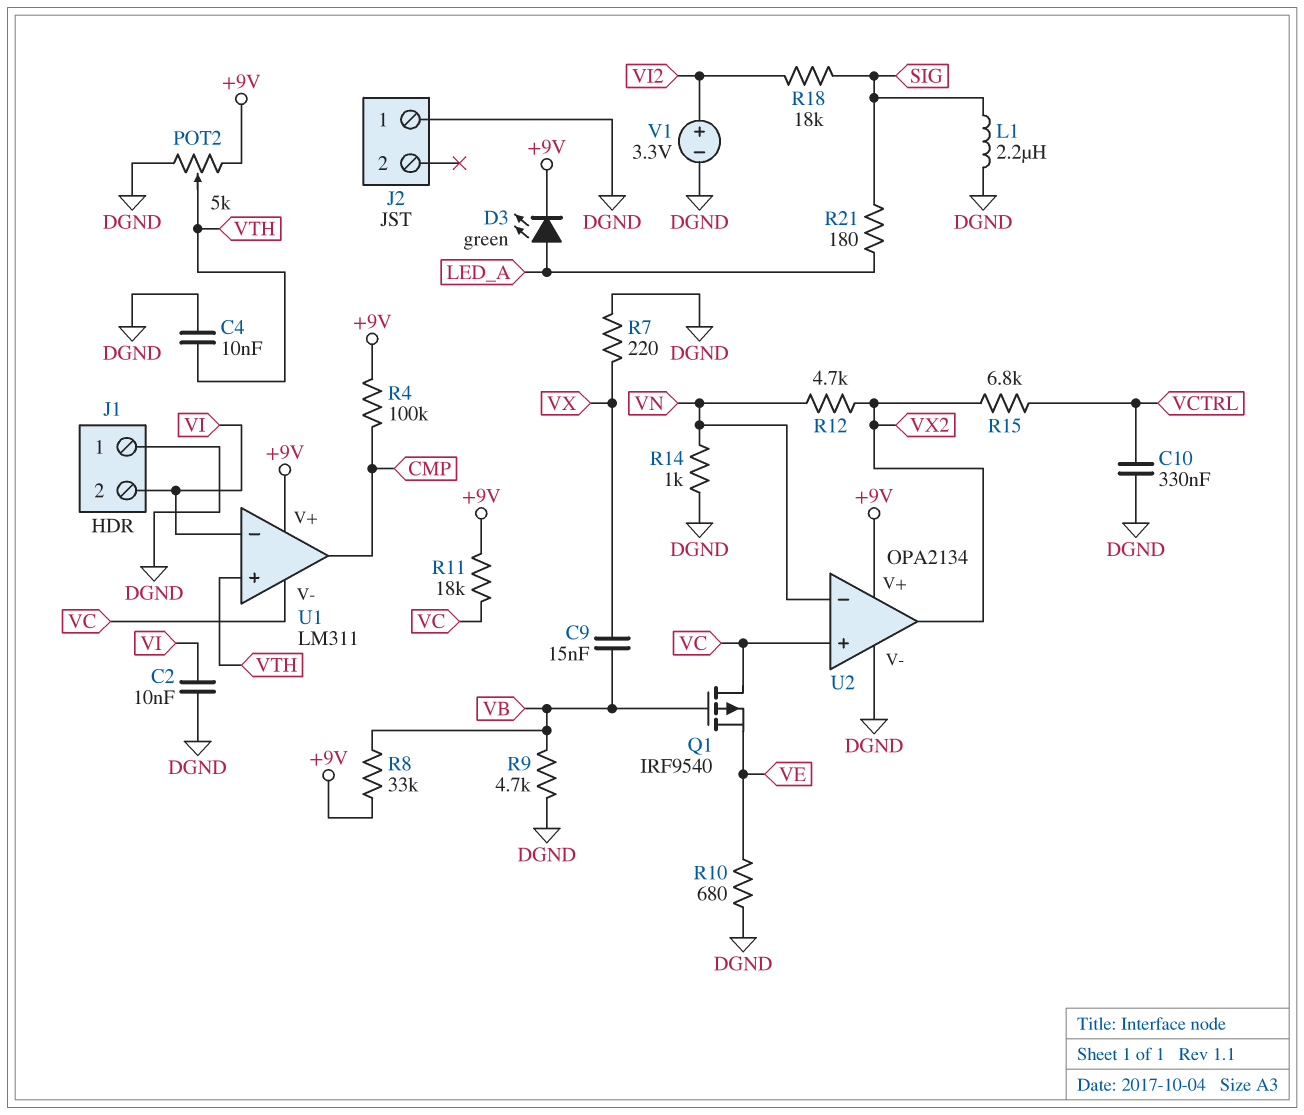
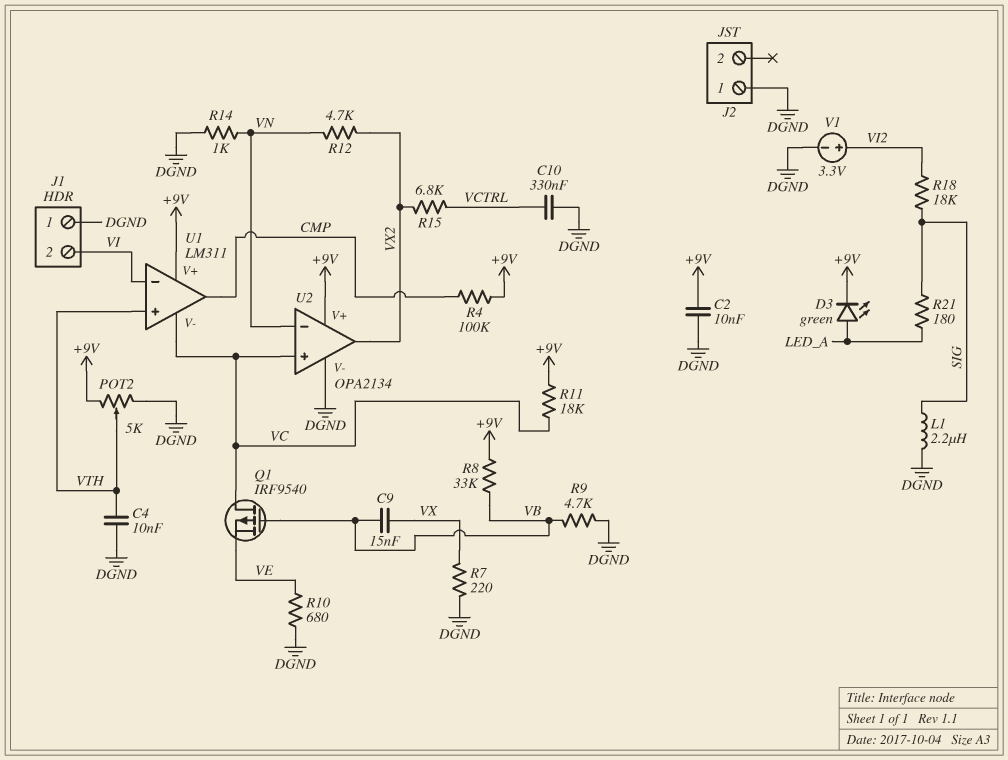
C2: 10nF (DGND, VI) -> 10nF (+9V, DGND)

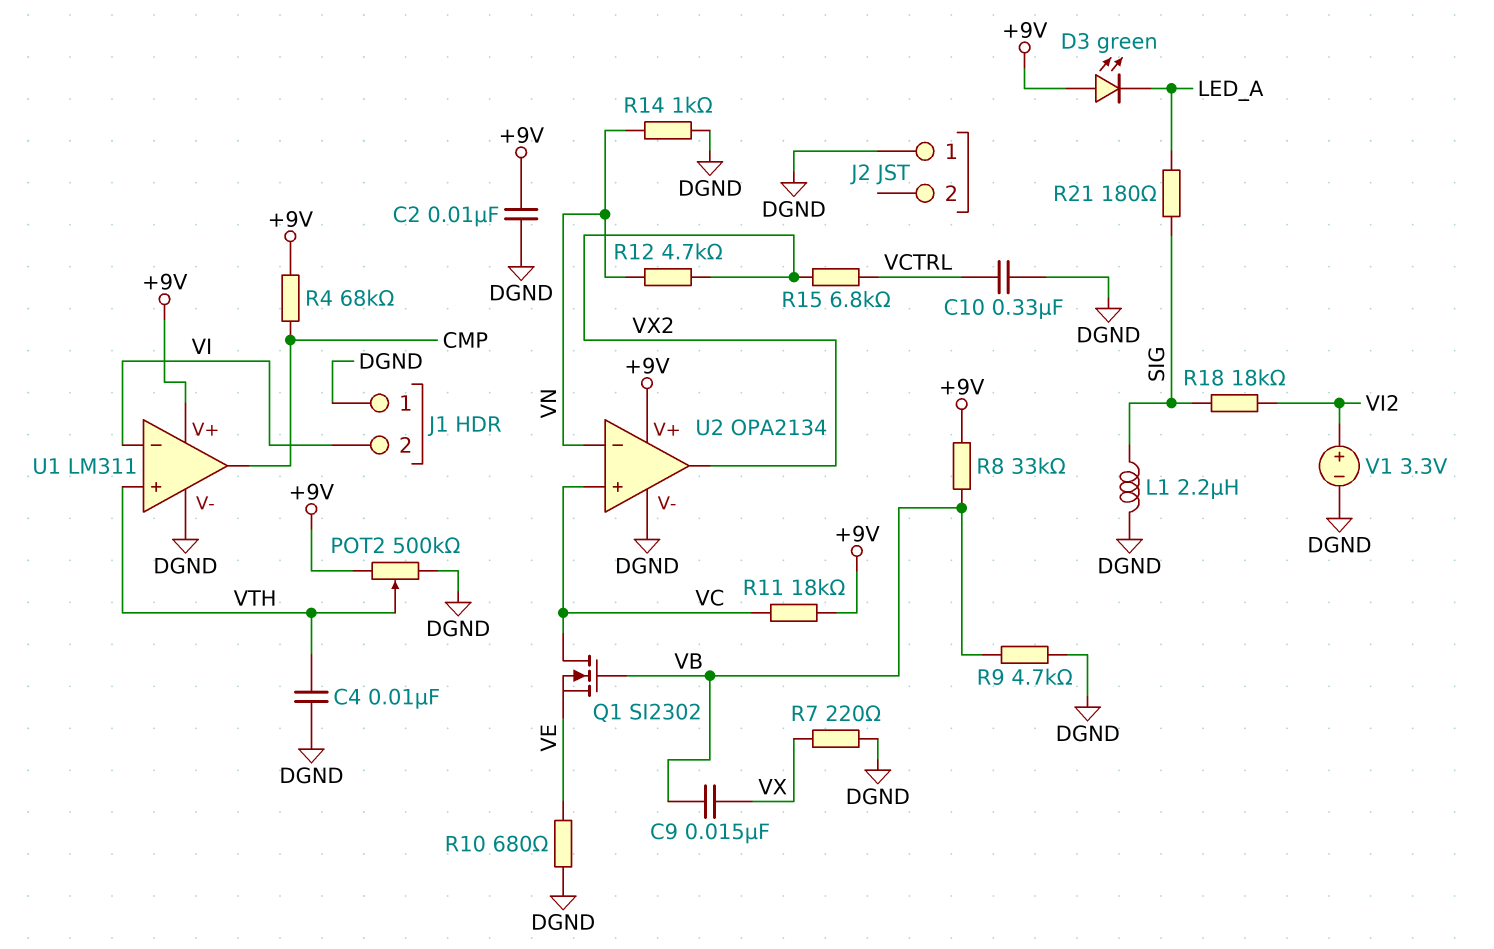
D3: LED green (A LED_A, K +9V) -> LED green (A +9V, K LED_A)
POT2: 5k (+9V, DGND, wiper VTH) -> 500k (+9V, DGND, wiper VTH)
Q1: PMOS IRF9540 (G VB, D VC, S VE) -> NMOS SI2302 (G VB, D VC, S VE)
R4: 100k (+9V, CMP) -> 68k (+9V, CMP)
U1 pin V-: VC -> DGND

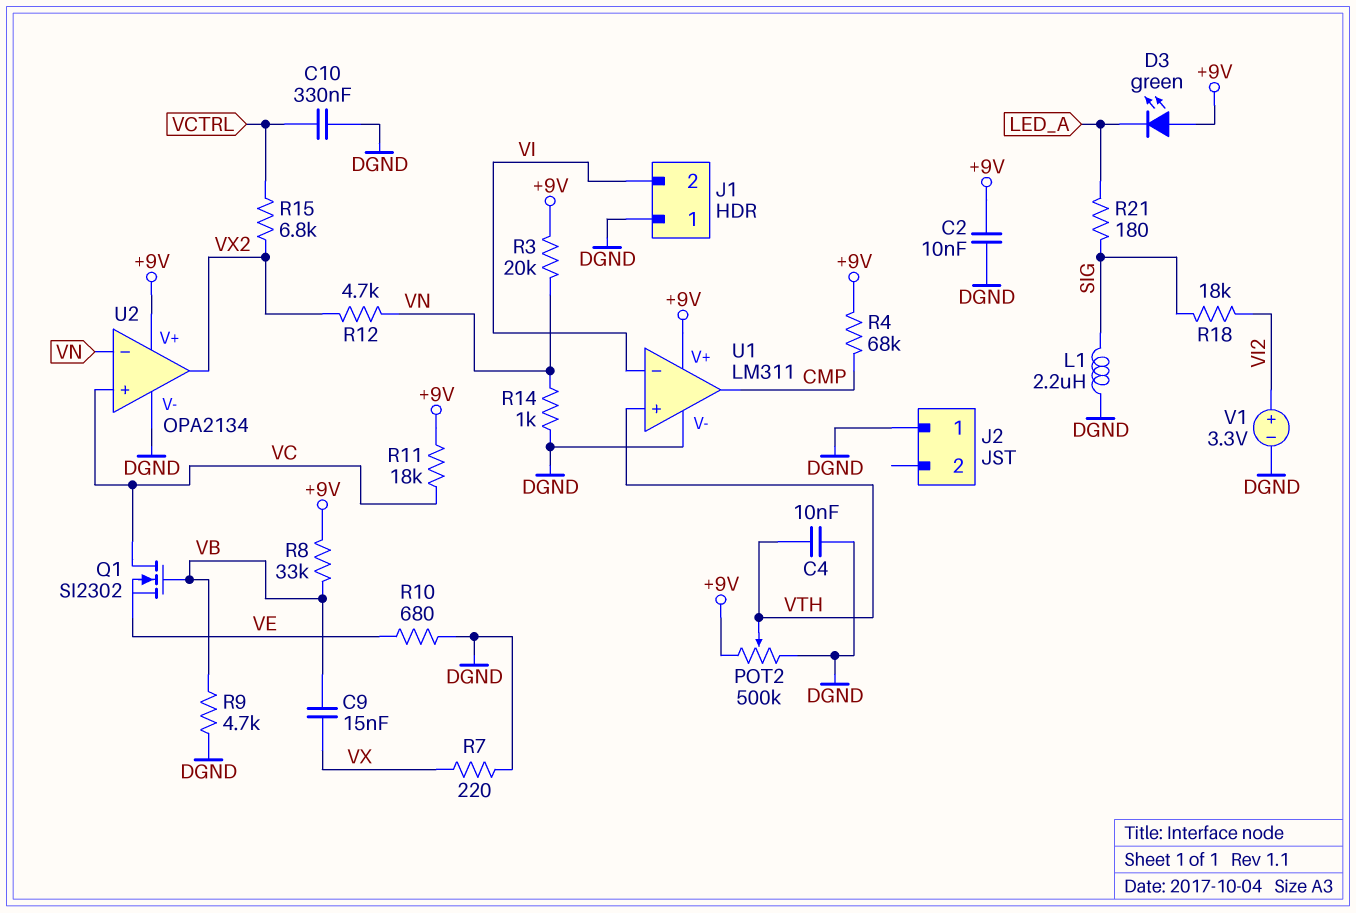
R3: none -> 20k (+9V, VN)

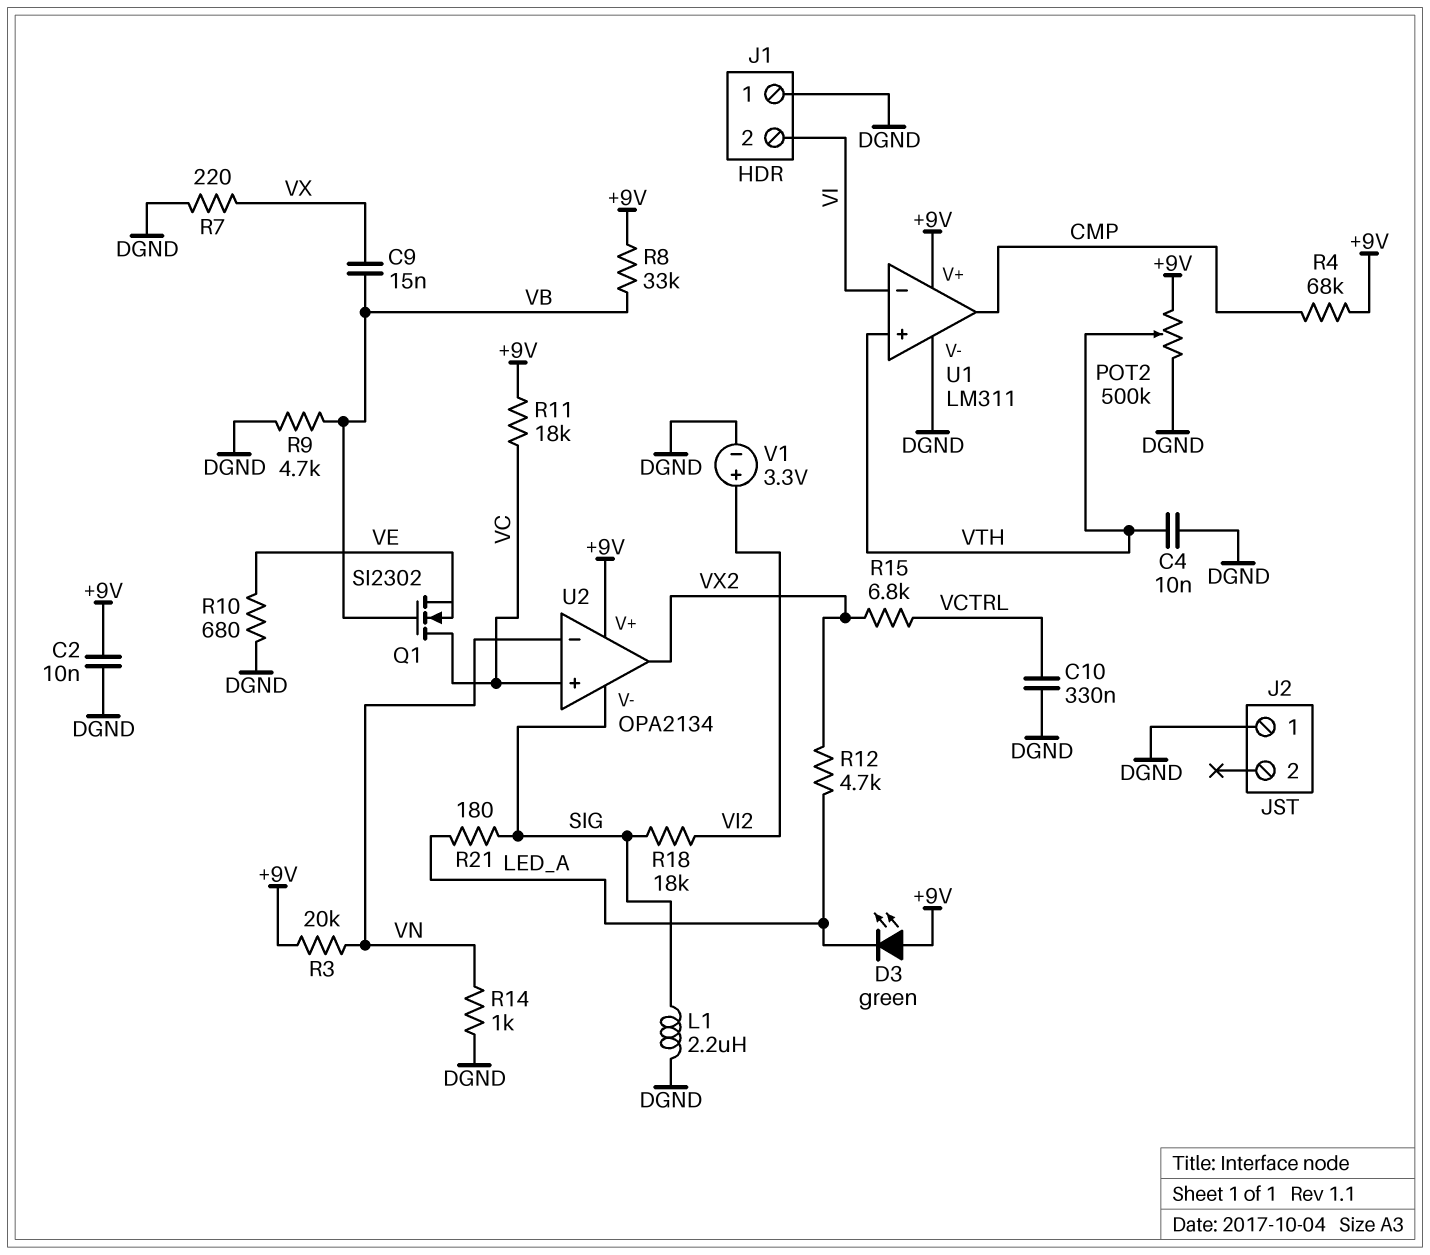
R12: 4.7k (VN, VX2) -> 4.7k (LED_A, VX2)
U2 pin V-: DGND -> SIG

